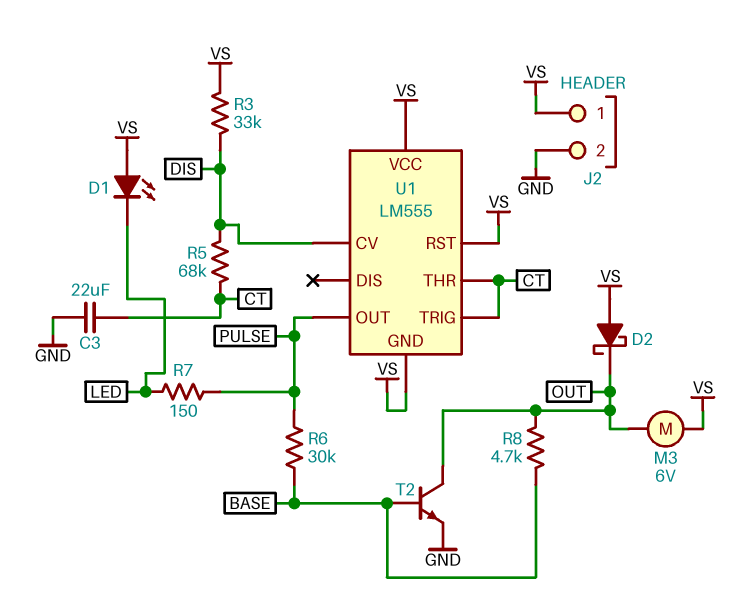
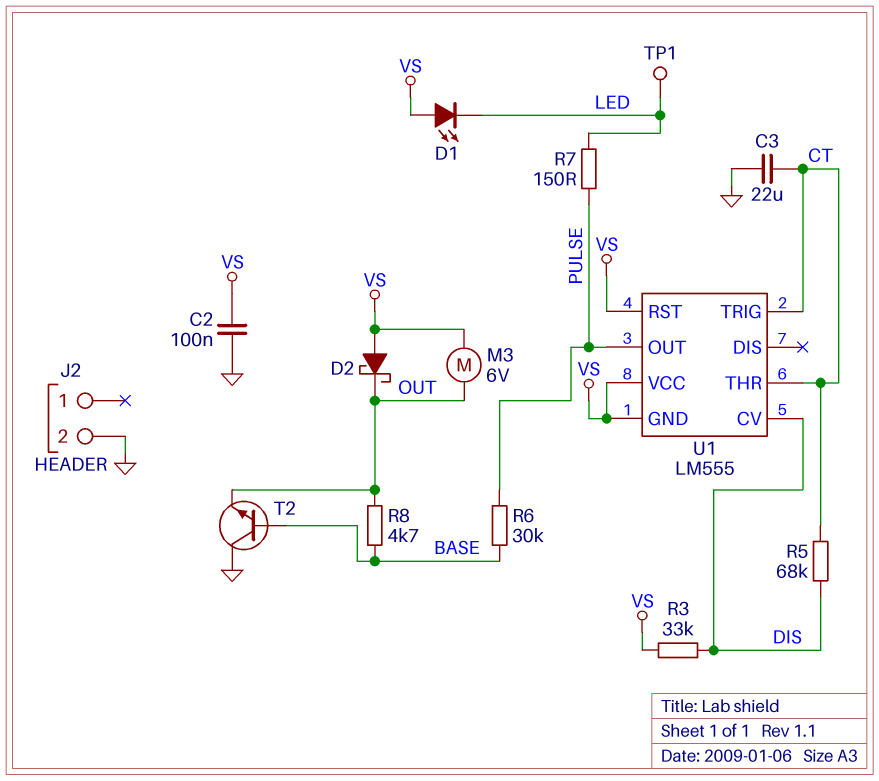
C2: none -> 100nF (GND, VS)
J2 pin 1: VS -> none
T2: NPN (B BASE, C OUT, E GND) -> NPN (B BASE, C GND, E OUT)
TP1: none -> test point (LED)

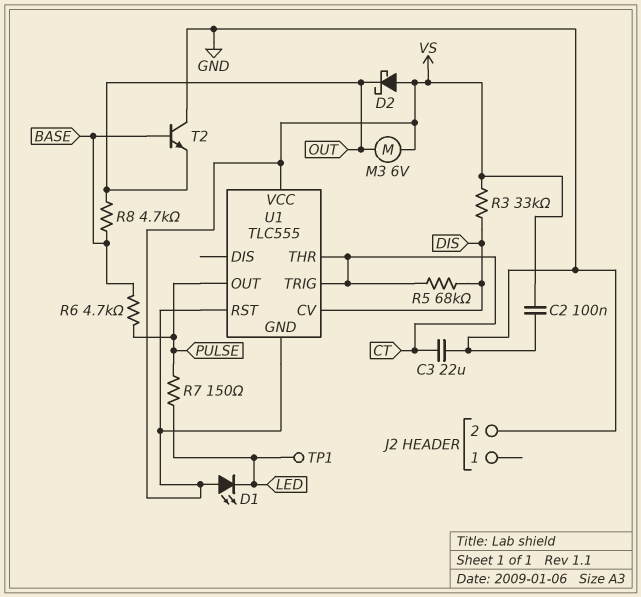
R6: 30k (BASE, PULSE) -> 4.7k (BASE, PULSE)
U1: LM555 -> TLC555

